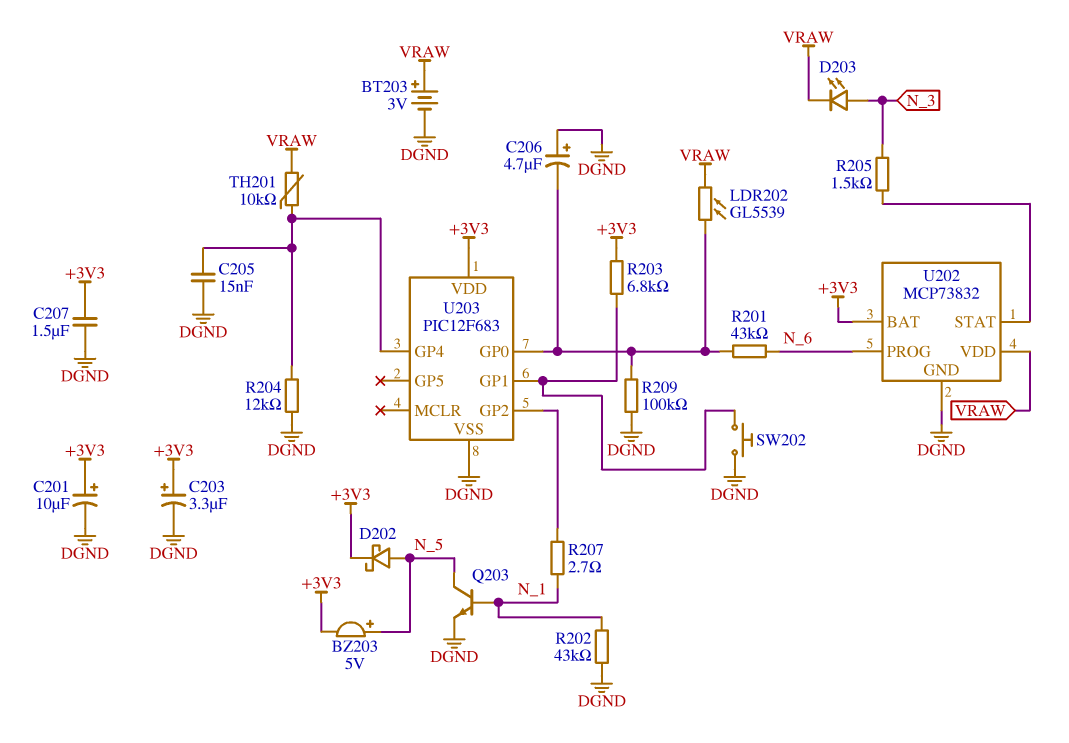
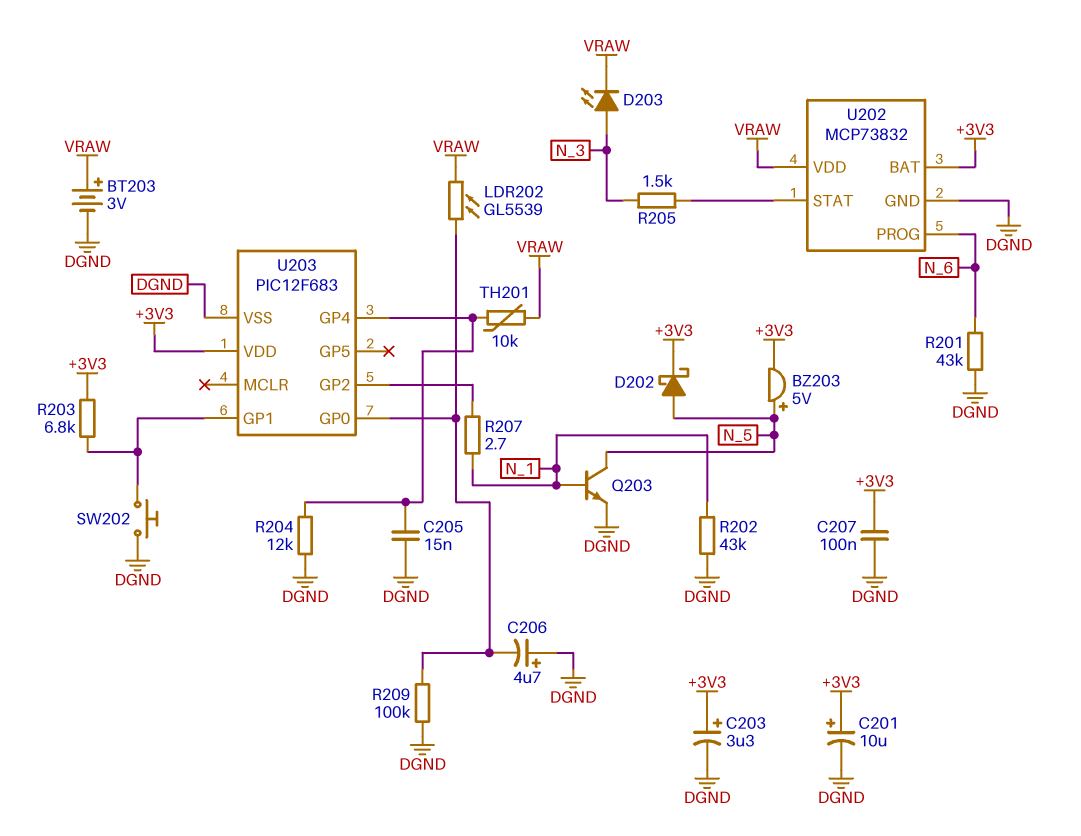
C207: 1.5uF (+3V3, DGND) -> 100nF (+3V3, DGND)
R201: 43k (N_6, U203/GP0) -> 43k (DGND, N_6)

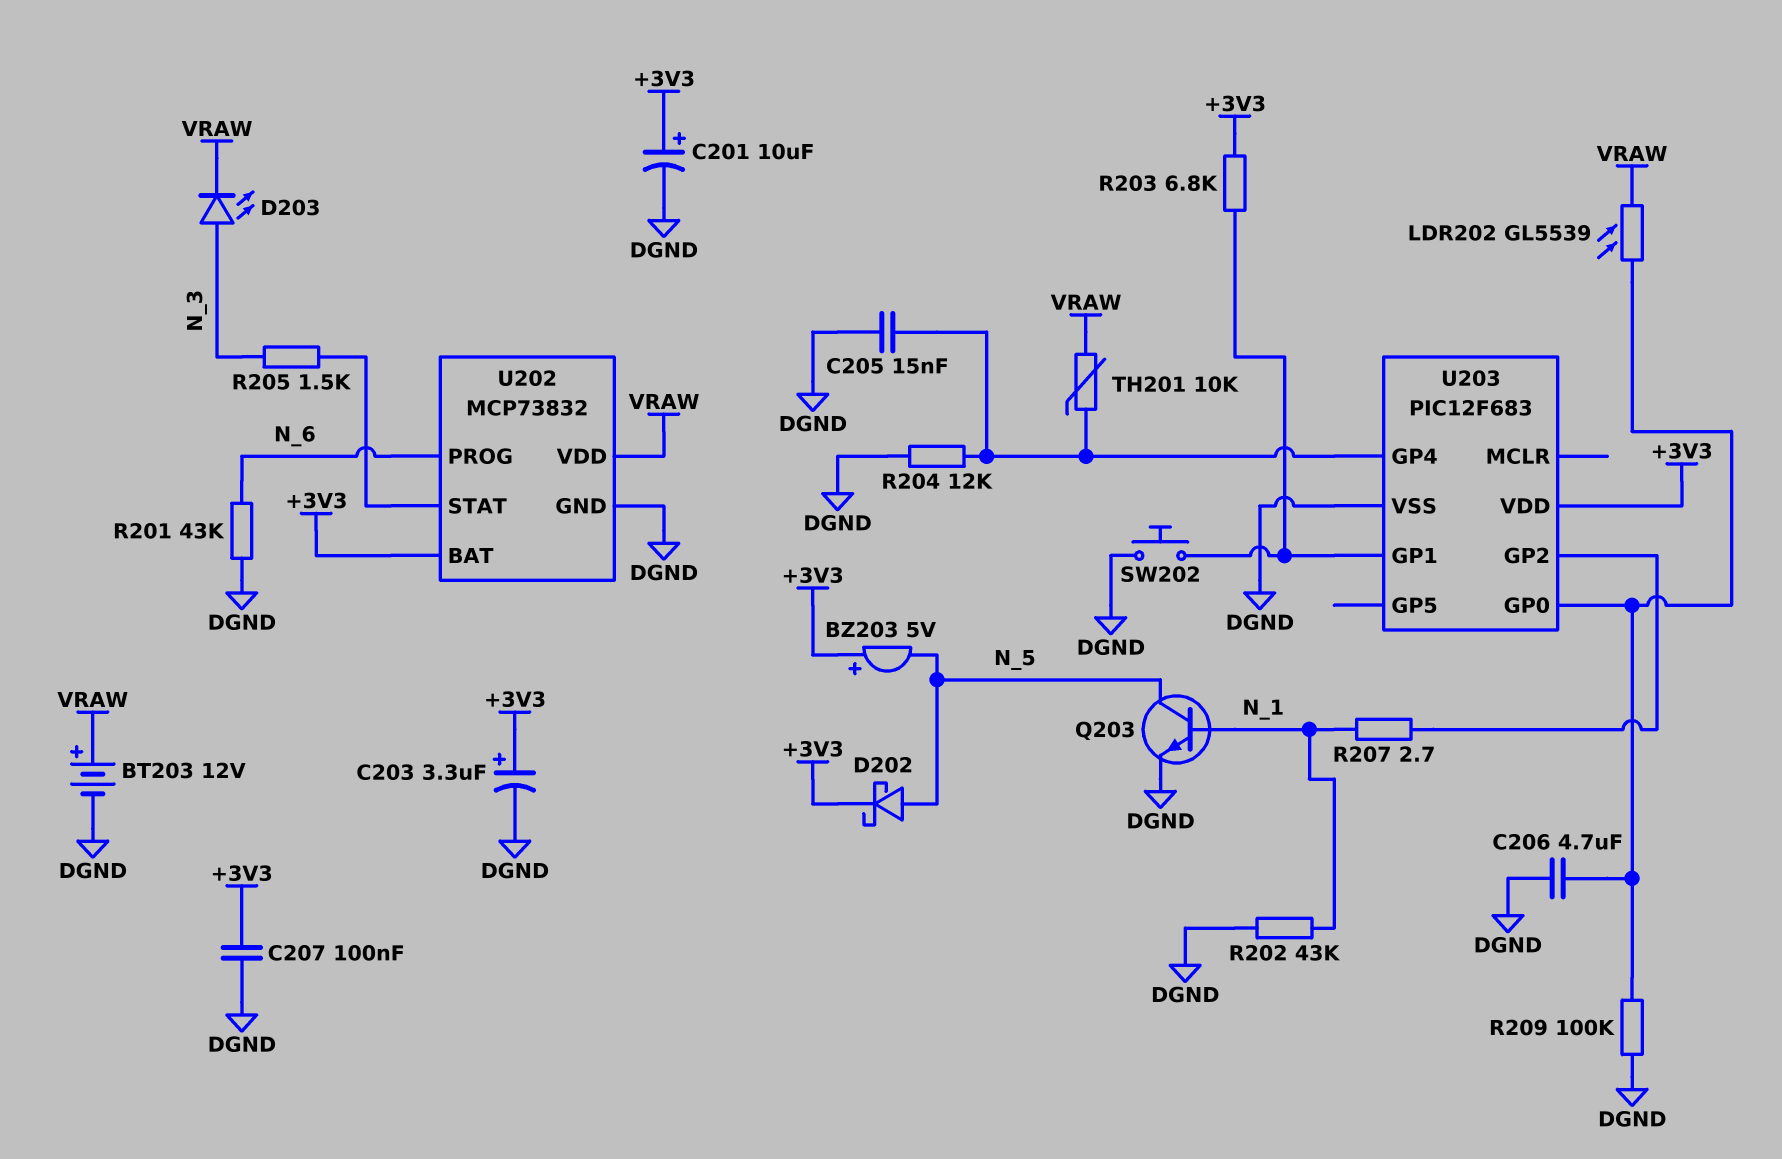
BT203: 3V (plus VRAW, minus DGND) -> 12V (plus VRAW, minus DGND)
BZ203: buzzer 5V (plus N_5, minus +3V3) -> buzzer 5V (plus +3V3, minus N_5)
C206: 4.7uF (plus DGND, minus U203/GP0) -> 4.7uF (DGND, U203/GP0)

